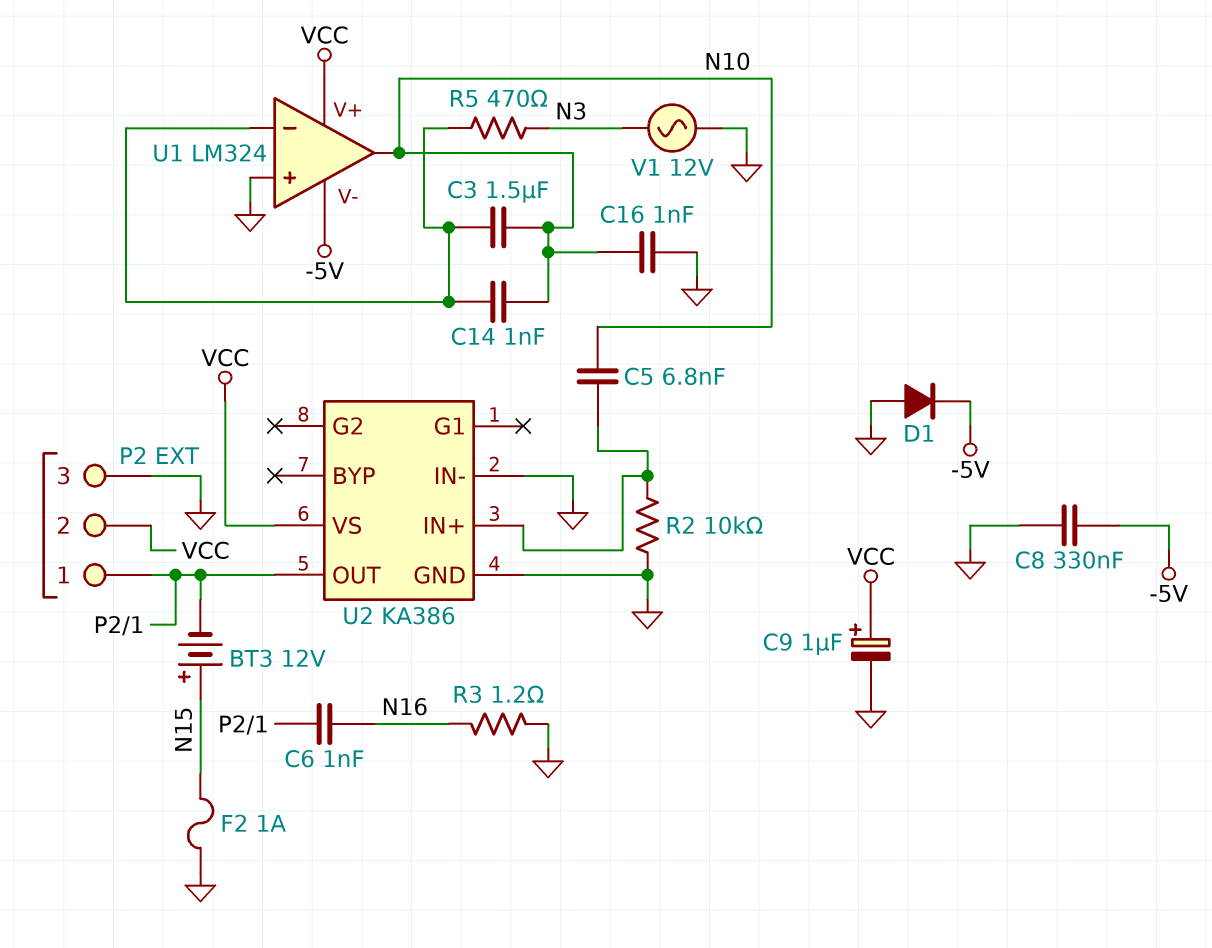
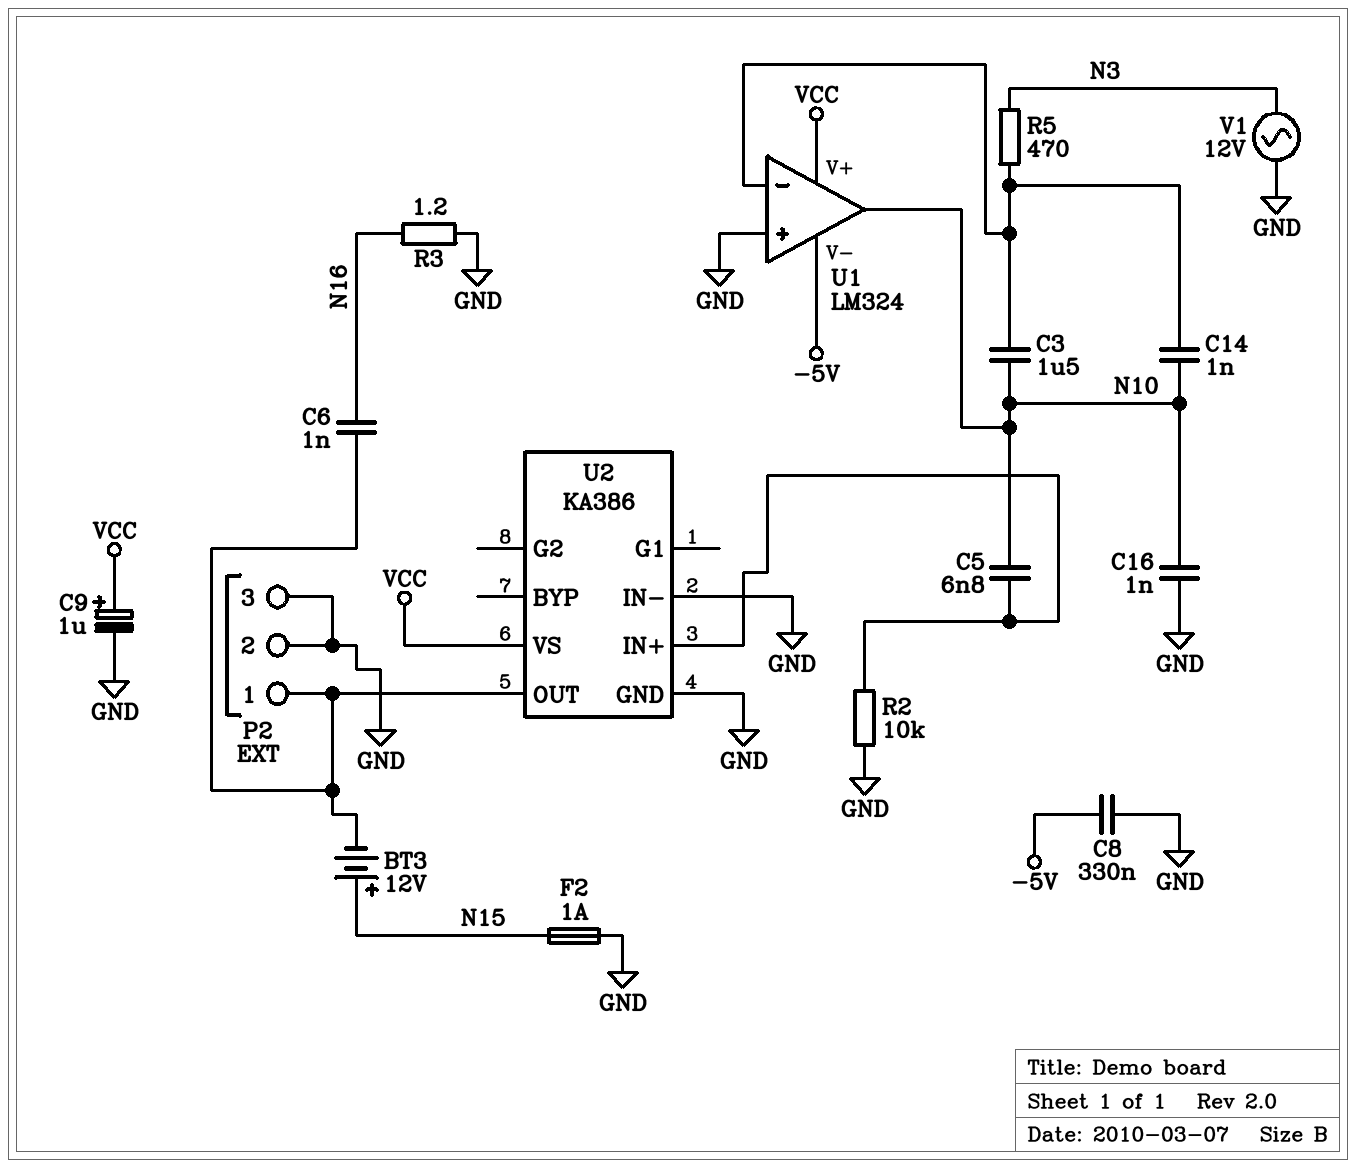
D1: diode (A GND, K -5V) -> none
P2 pin 2: VCC -> GND

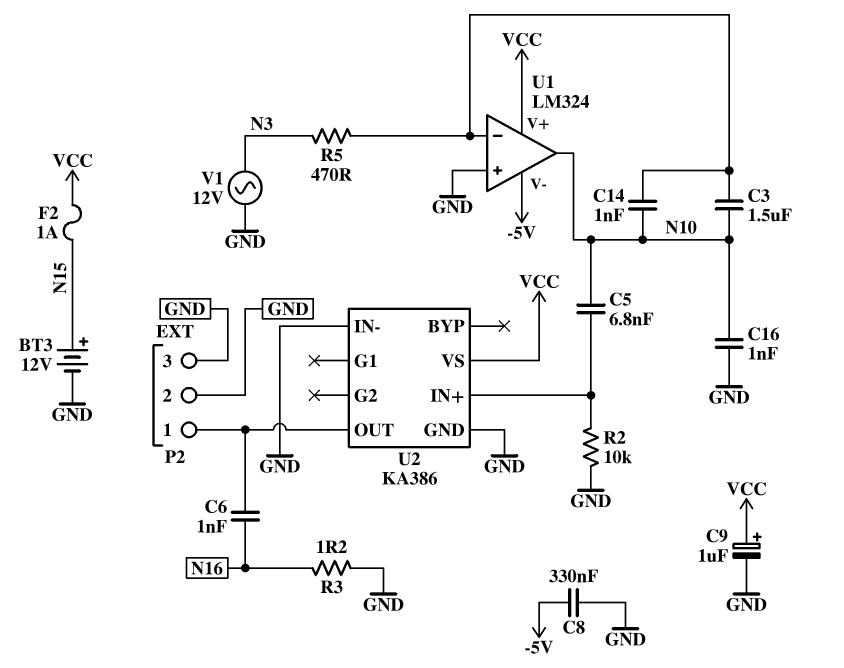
BT3: 12V (plus N15, minus P2/1) -> 12V (plus N15, minus GND)
F2: 1A (GND, N15) -> 1A (N15, VCC)

